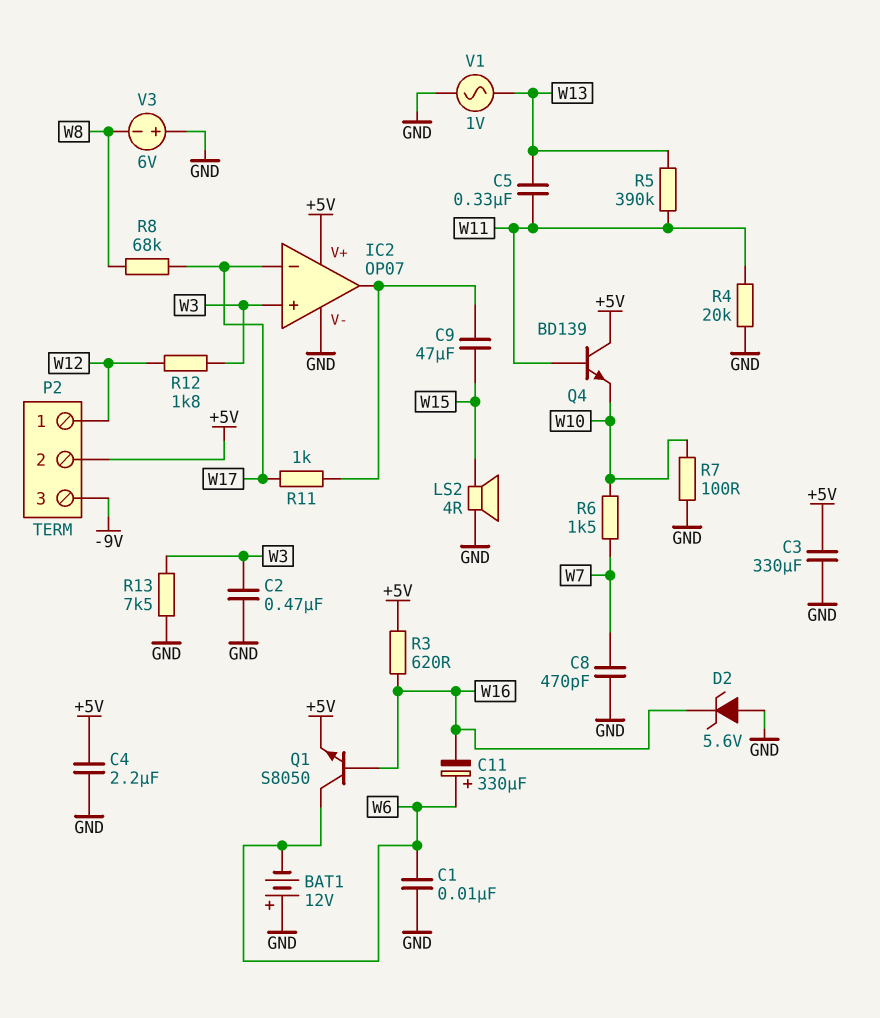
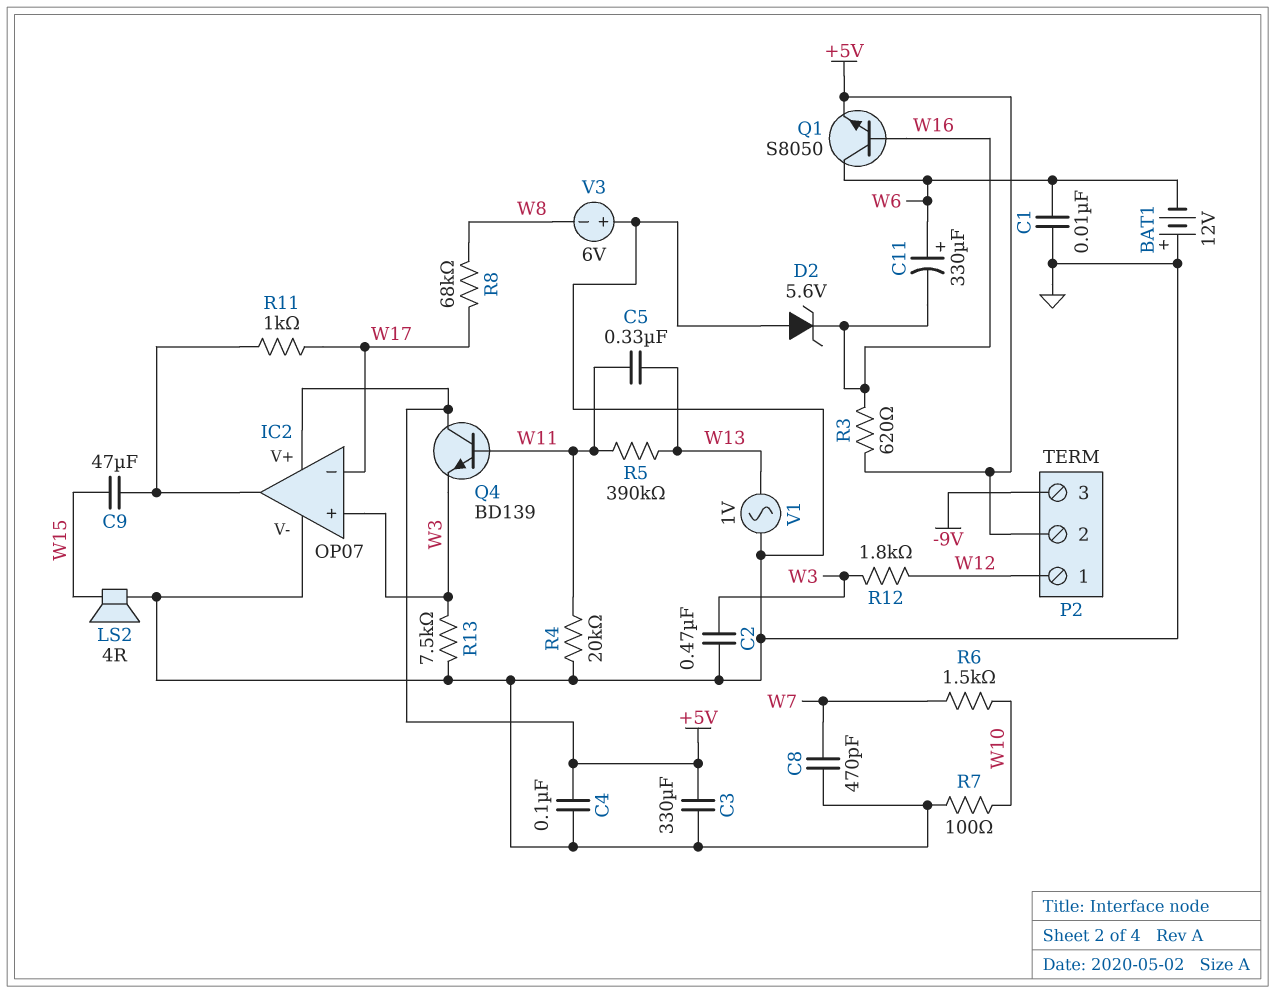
C4: 2.2uF (+5V, GND) -> 100nF (+5V, GND)
Q4: NPN BD139 (B W11, C +5V, E W10) -> NPN BD139 (B W11, C +5V, E W3)

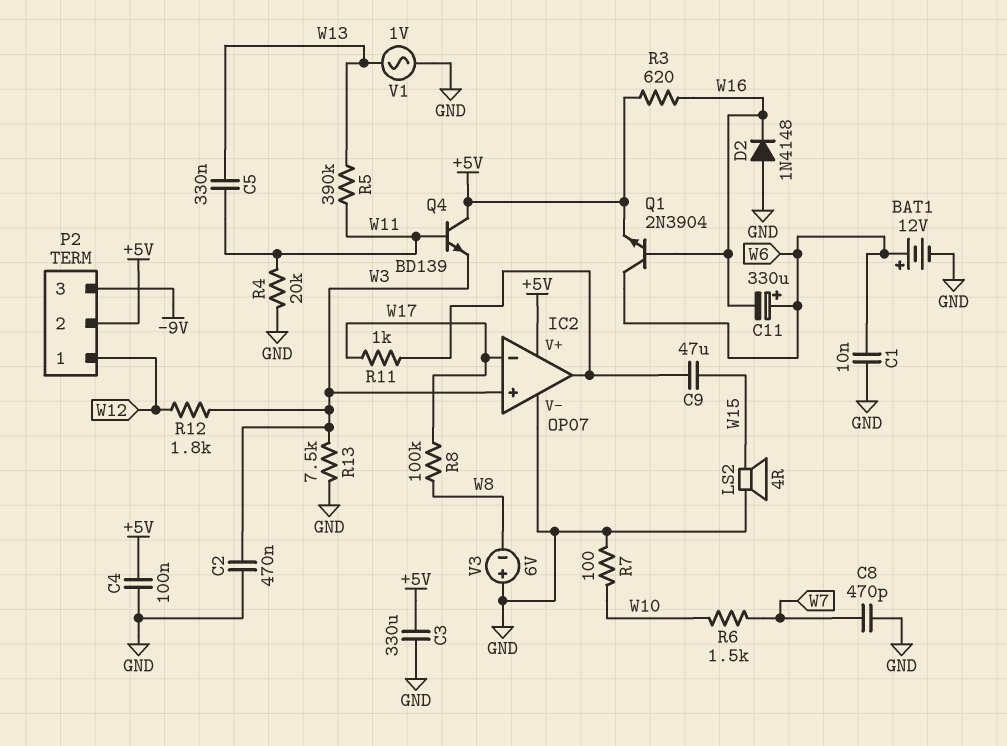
BAT1: 12V (plus GND, minus W6) -> 12V (plus W6, minus GND)
D2: zener 5.6V (A GND, K W16) -> diode 1N4148 (A GND, K W16)
Q1: NPN S8050 (B W16, C W6, E +5V) -> NPN 2N3904 (B W16, C W6, E +5V)
R8: 68k (W8, W17) -> 100k (W8, W17)

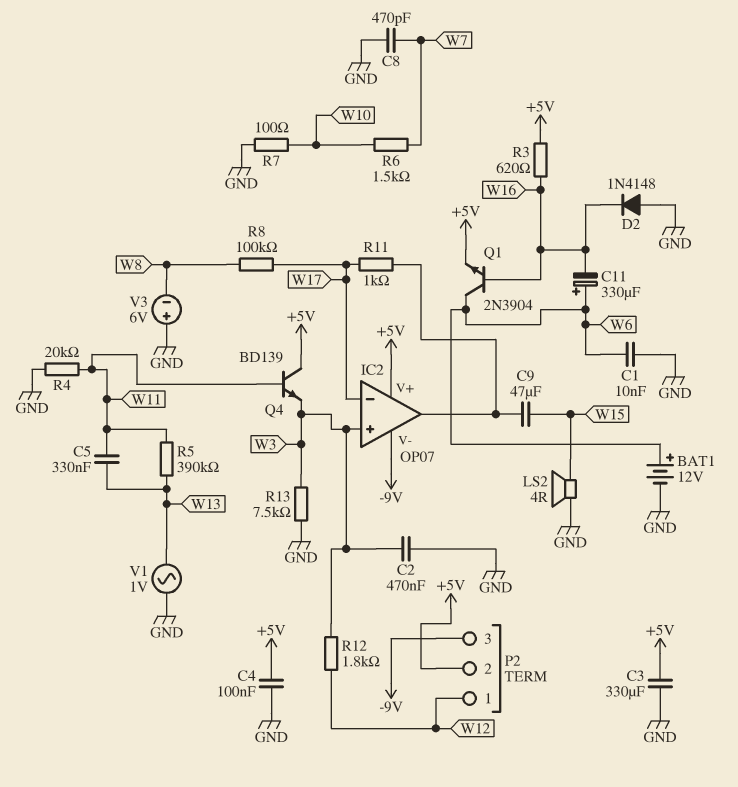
IC2 pin V-: GND -> -9V

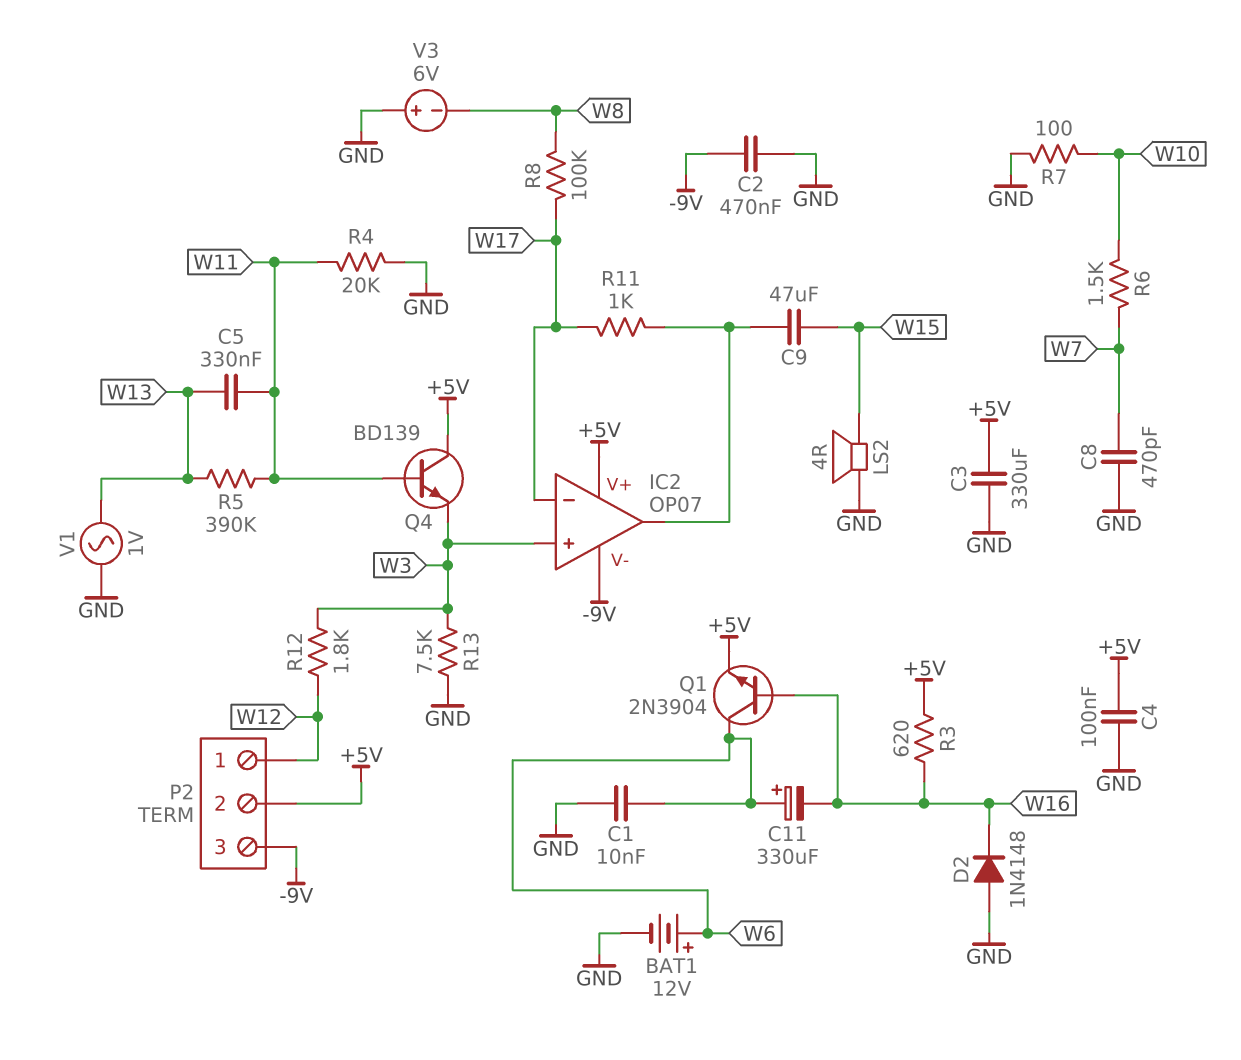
C2: 470nF (GND, W3) -> 470nF (-9V, GND)

